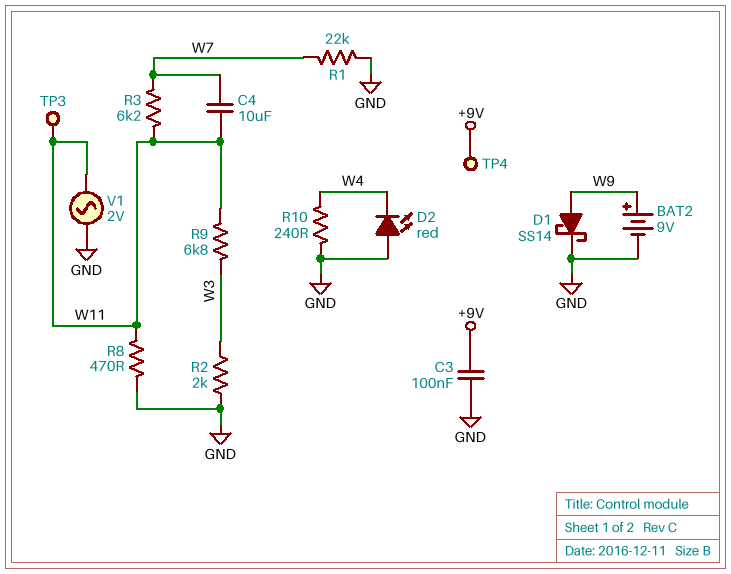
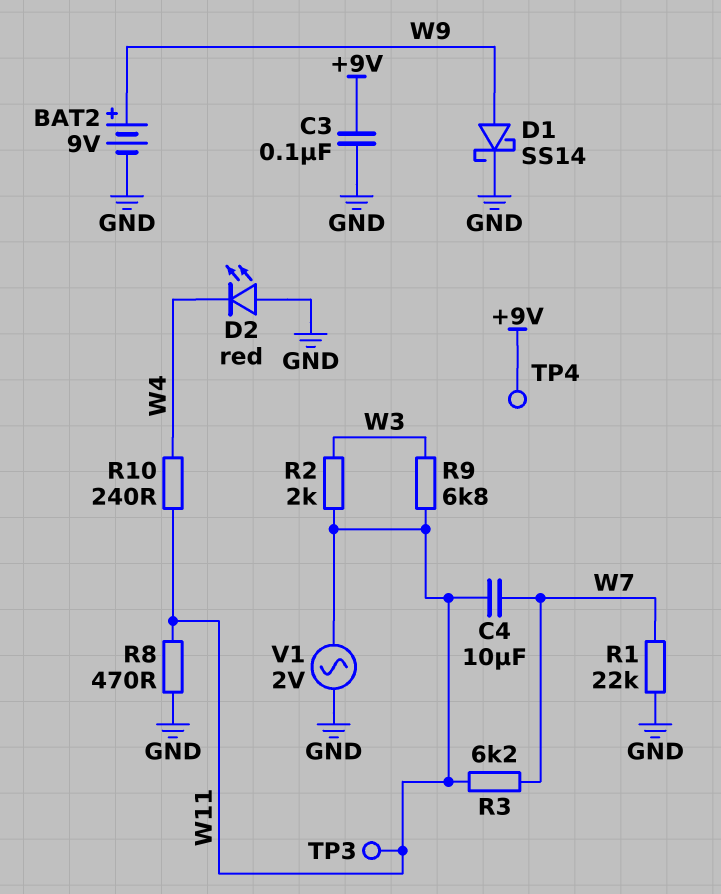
R2: 2k (GND, W3) -> 2k (W3, W11)
R10: 240 (GND, W4) -> 240 (W4, W11)

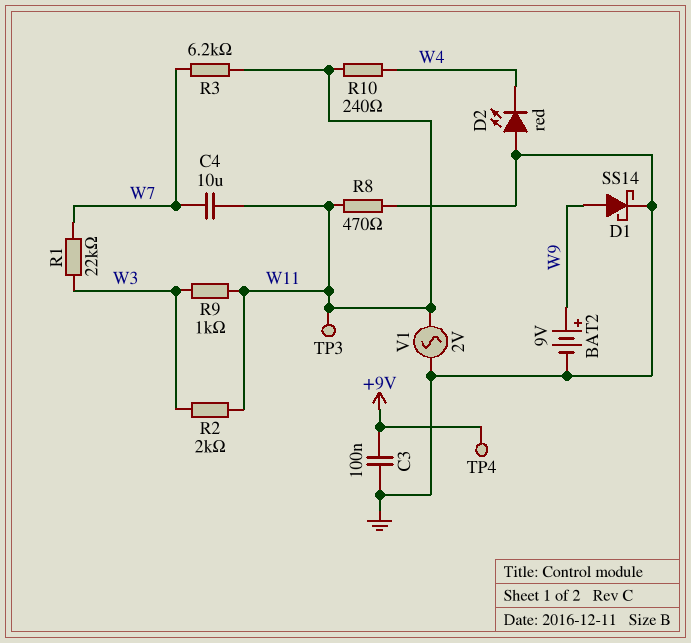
R1: 22k (GND, W7) -> 22k (W3, W7)
R9: 6.8k (W3, W11) -> 1k (W3, W11)

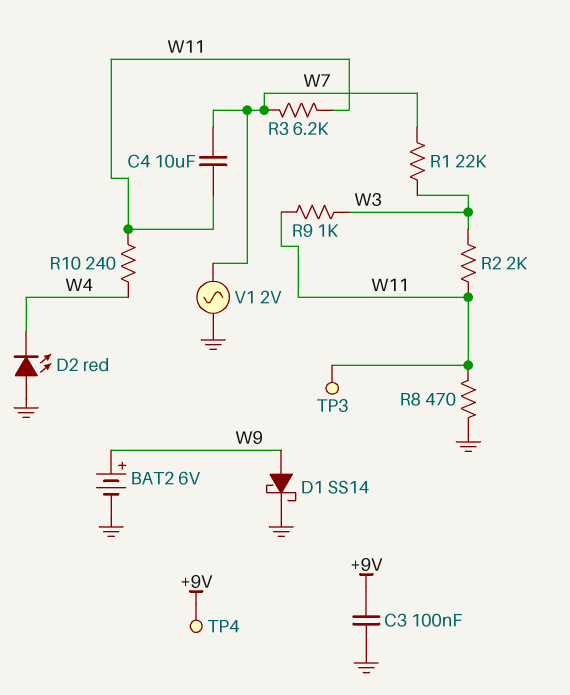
BAT2: 9V (plus W9, minus GND) -> 6V (plus W9, minus GND)
V1: AC 2V (GND, W11) -> AC 2V (GND, W7)

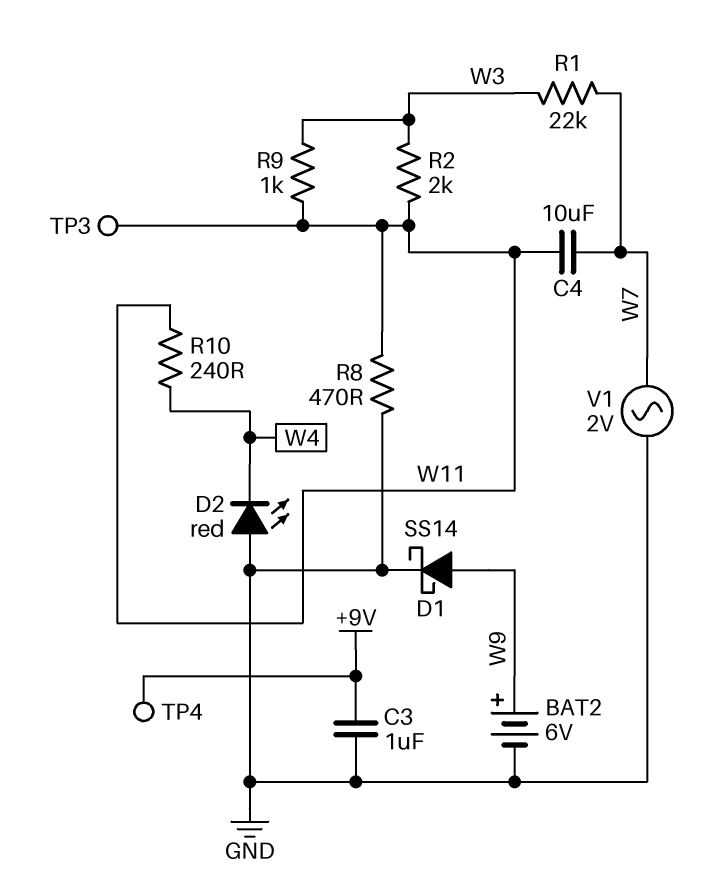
C3: 100nF (+9V, GND) -> 1uF (+9V, GND)
R3: 6.2k (W7, W11) -> none

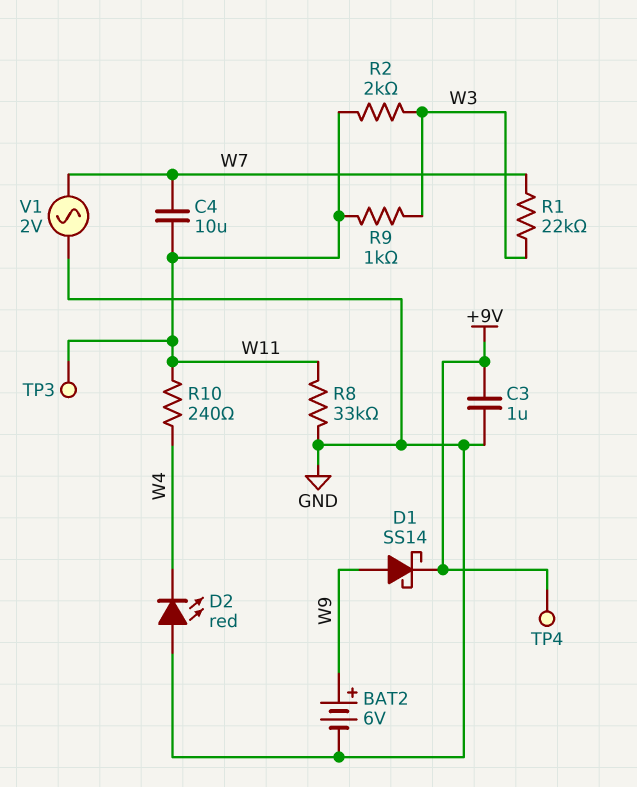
D1: schottky SS14 (A W9, K GND) -> schottky SS14 (A W9, K +9V)
R8: 470 (GND, W11) -> 33k (GND, W11)

